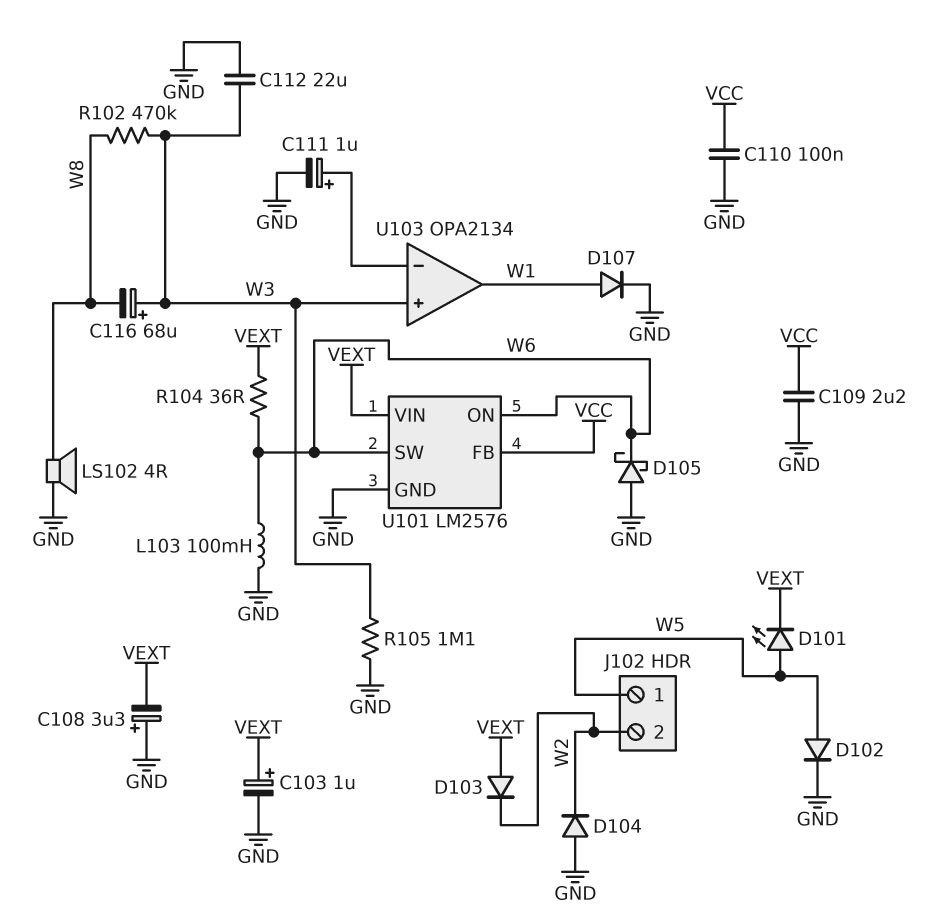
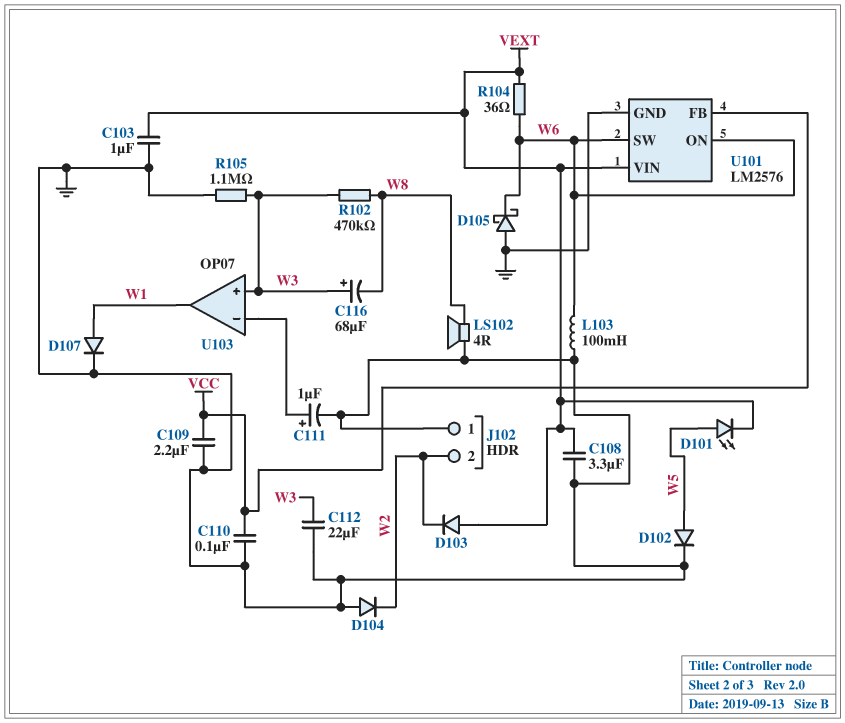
C103: 1uF (plus VEXT, minus GND) -> 1uF (GND, VEXT)
C108: 3.3uF (plus GND, minus VEXT) -> 3.3uF (GND, VEXT)
J102 pin 1: W5 -> GND
U103: OPA2134 -> OP07

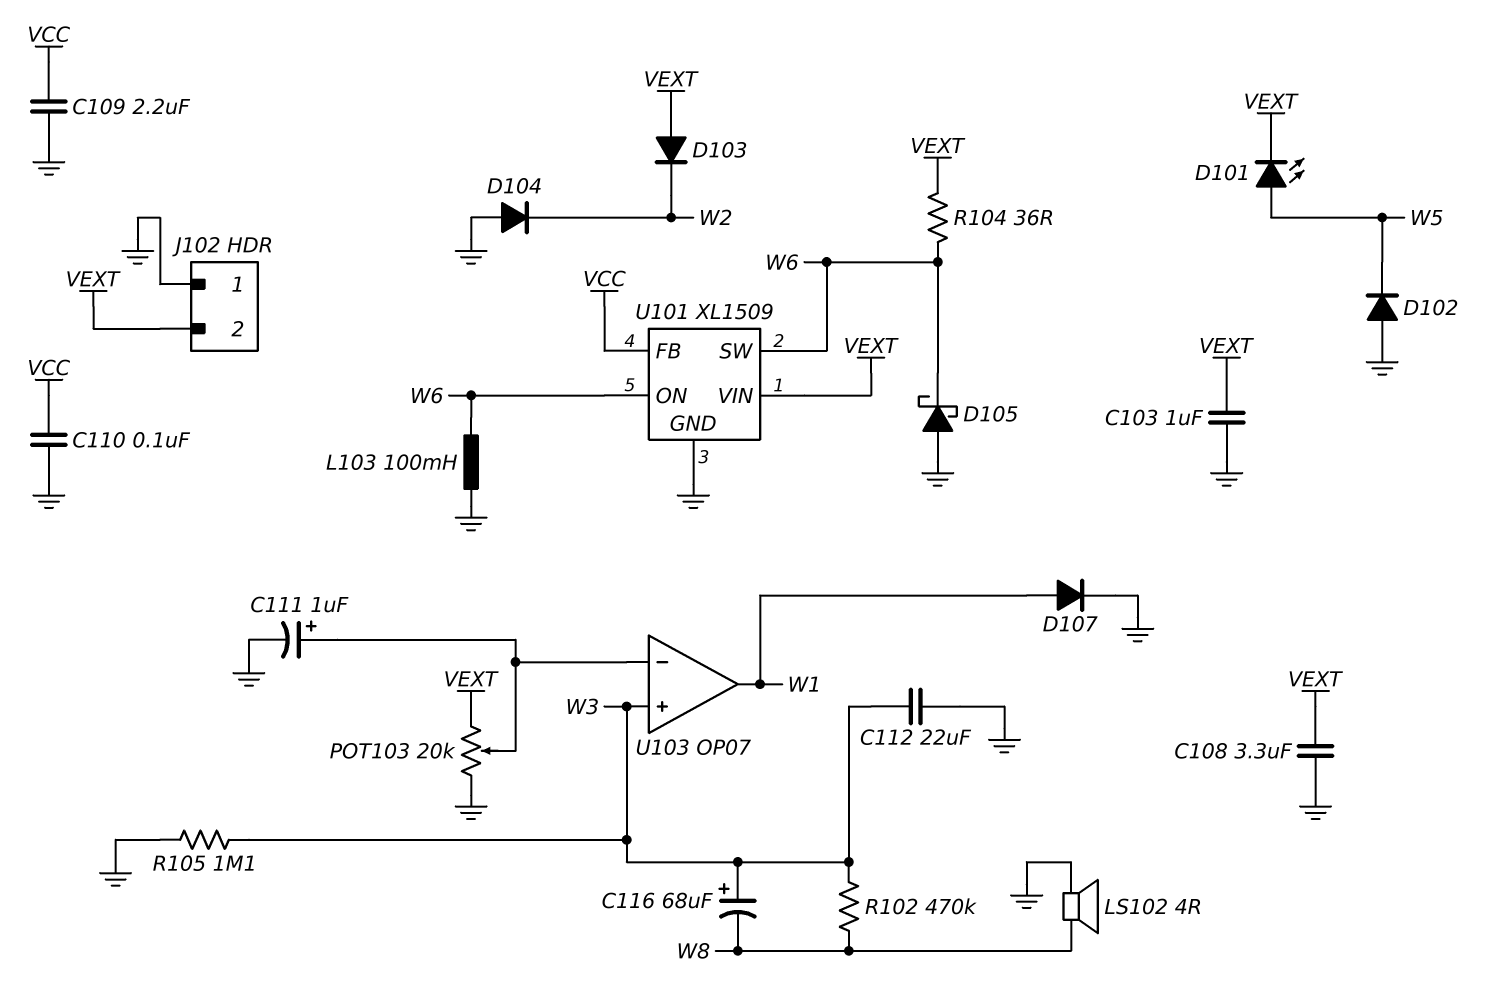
D102: diode (A W5, K GND) -> diode (A GND, K W5)
J102 pin 2: W2 -> VEXT
POT103: none -> 20k (GND, VEXT, wiper U103/in-)
U101: LM2576 -> XL1509

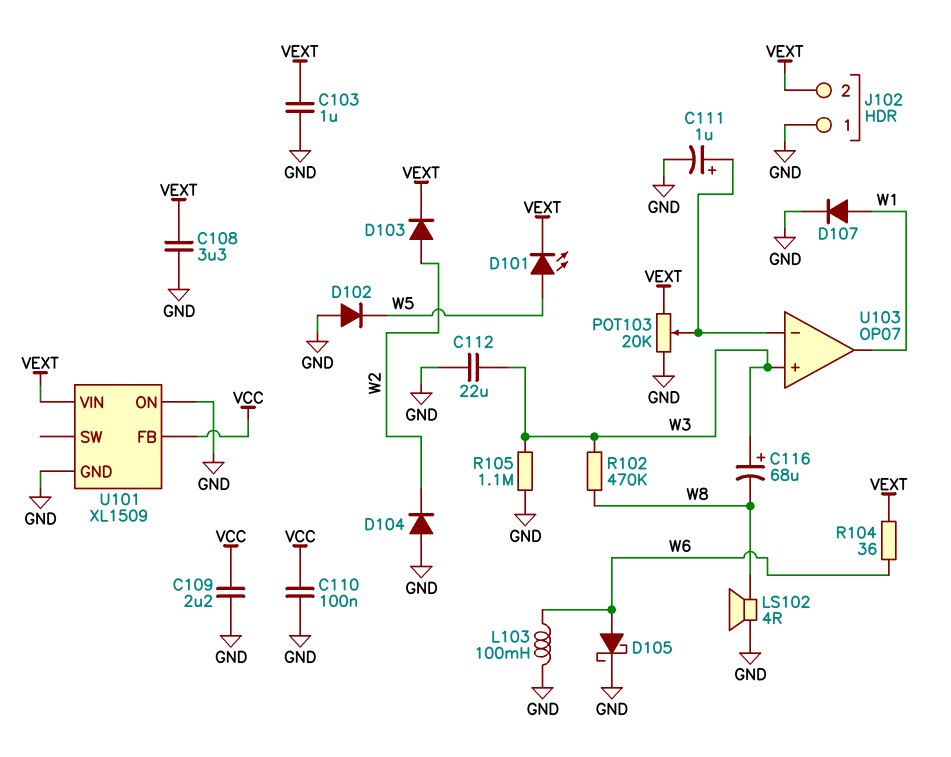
D103: diode (A VEXT, K W2) -> diode (A W2, K VEXT)
D105: schottky (A GND, K W6) -> schottky (A W6, K GND)
U101 pin ON: W6 -> GND
U101 pin SW: W6 -> none

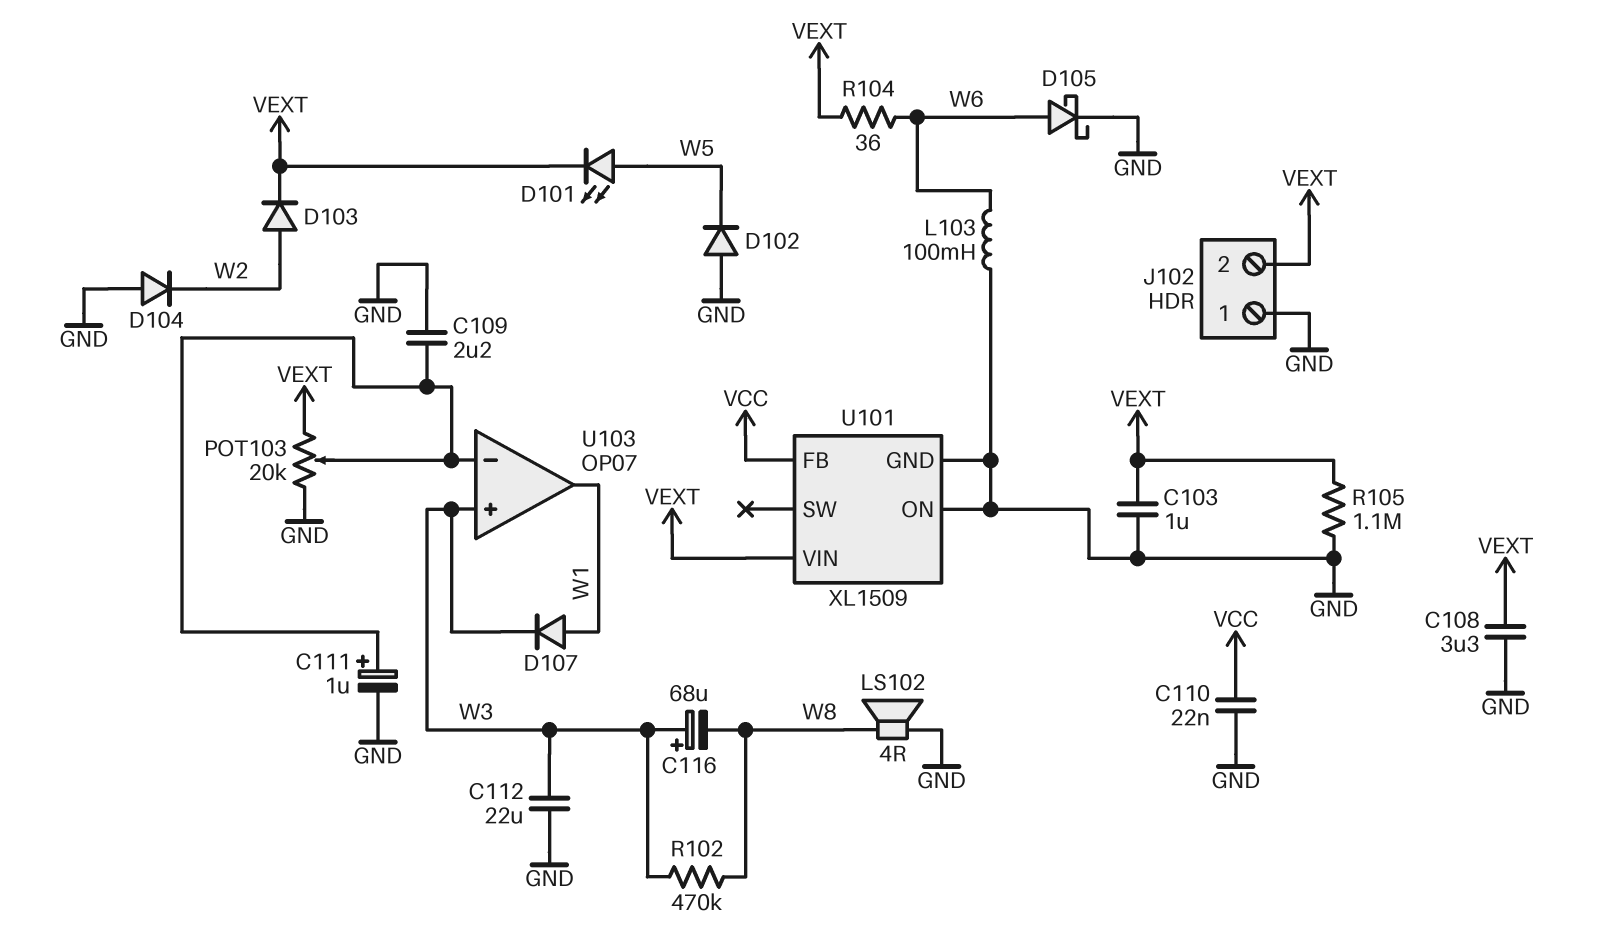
C109: 2.2uF (GND, VCC) -> 2.2uF (GND, U103/in-)
C110: 100nF (GND, VCC) -> 22nF (GND, VCC)
D107: diode (A W1, K GND) -> diode (A W1, K W3)
R105: 1.1M (GND, W3) -> 1.1M (GND, VEXT)

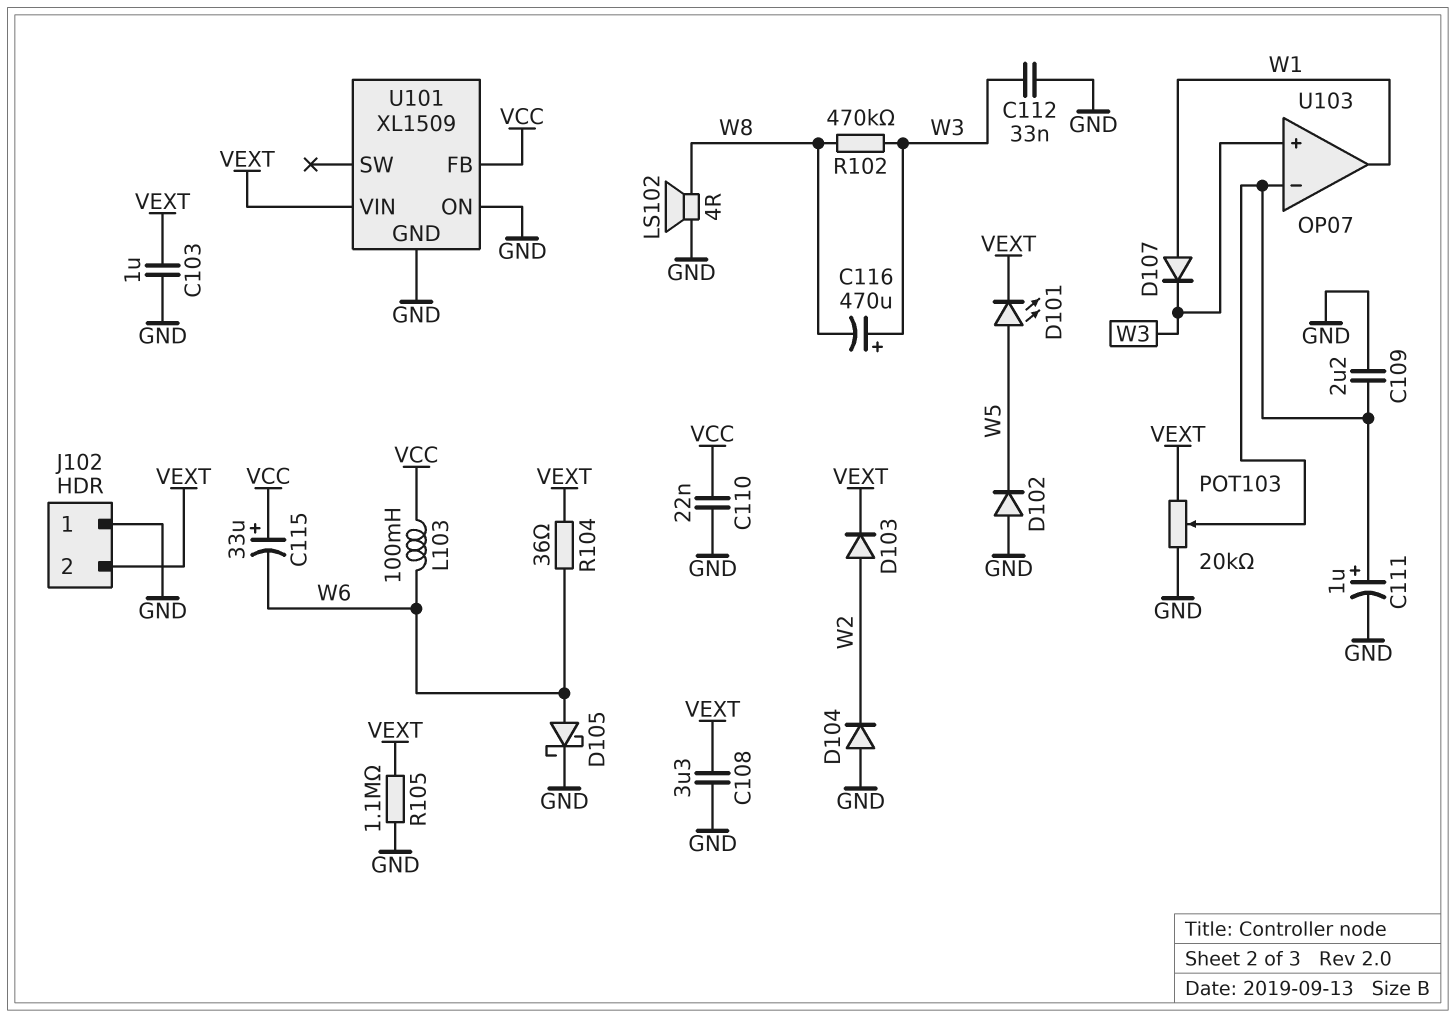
C112: 22uF (GND, W3) -> 33nF (GND, W3)
C115: none -> 33uF (plus VCC, minus W6)
C116: 68uF (plus W3, minus W8) -> 470uF (plus W3, minus W8)
L103: 100mH (GND, W6) -> 100mH (VCC, W6)

